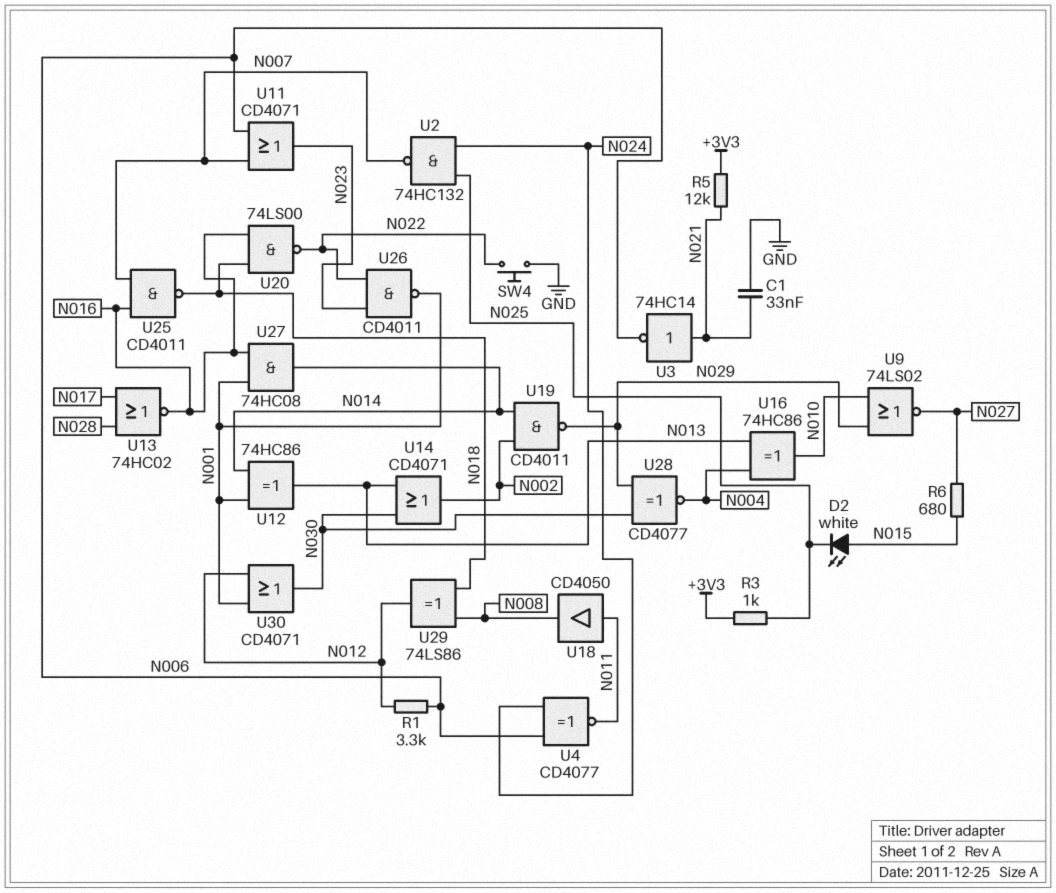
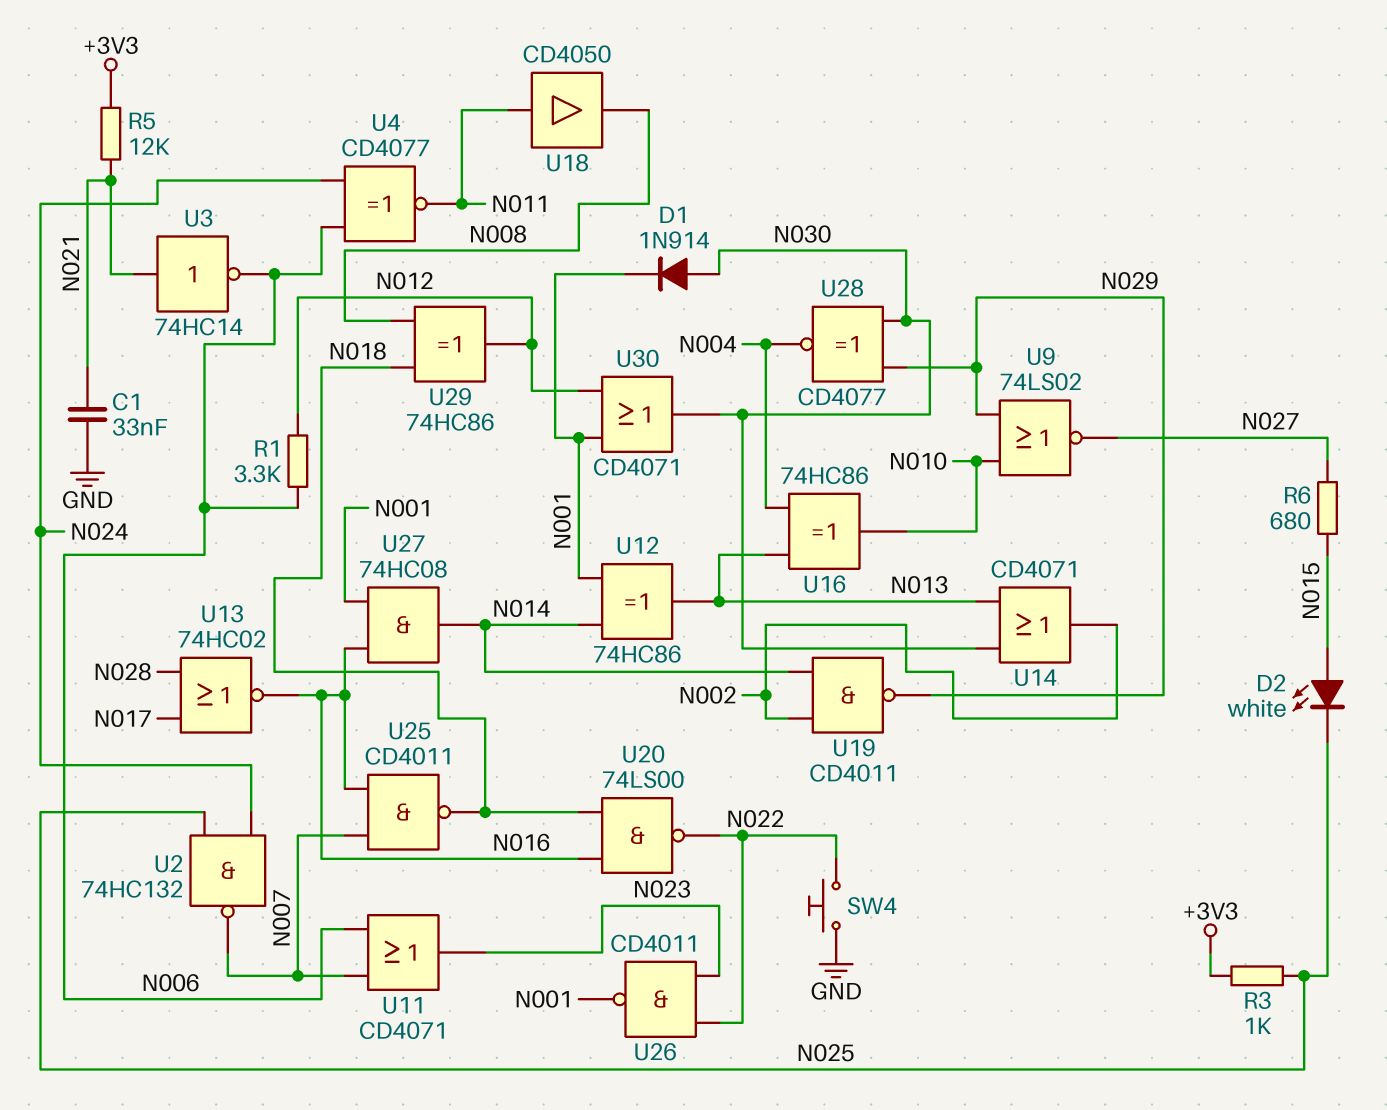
D1: none -> diode 1N914 (A N030, K N001)
U29: XOR 74LS86 (in N008, in N018, out N012) -> XOR 74HC86 (in N008, in N018, out N012)

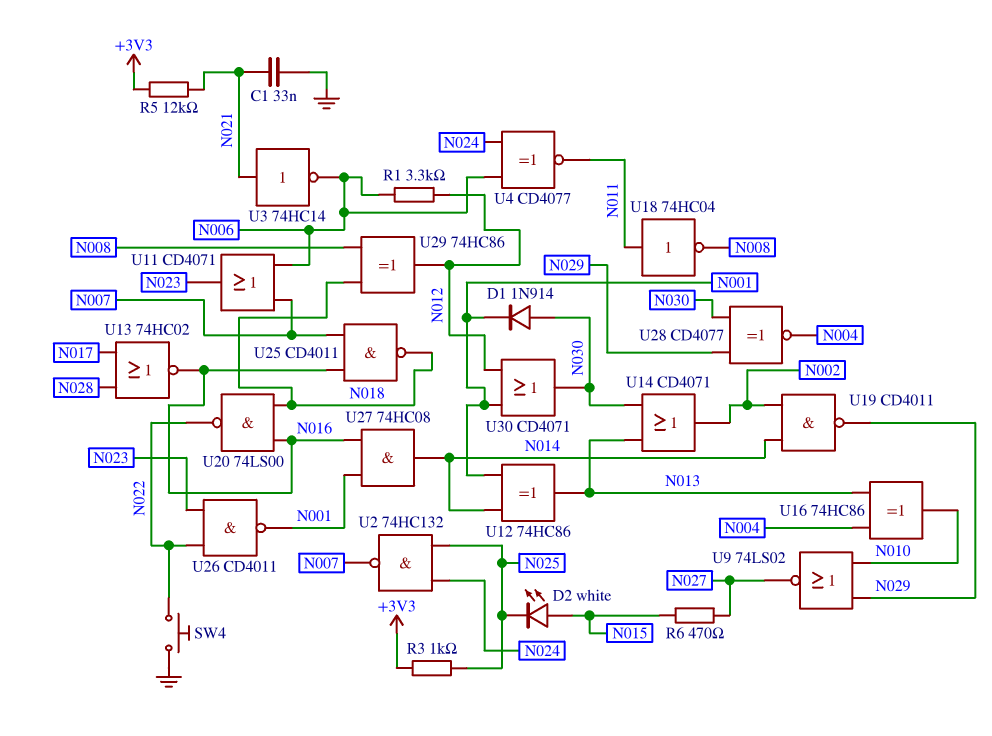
R6: 680 (N015, N027) -> 470 (N015, N027)
U18: buffer CD4050 (in N011, out N008) -> NOT 74HC04 (in N011, out N008)

